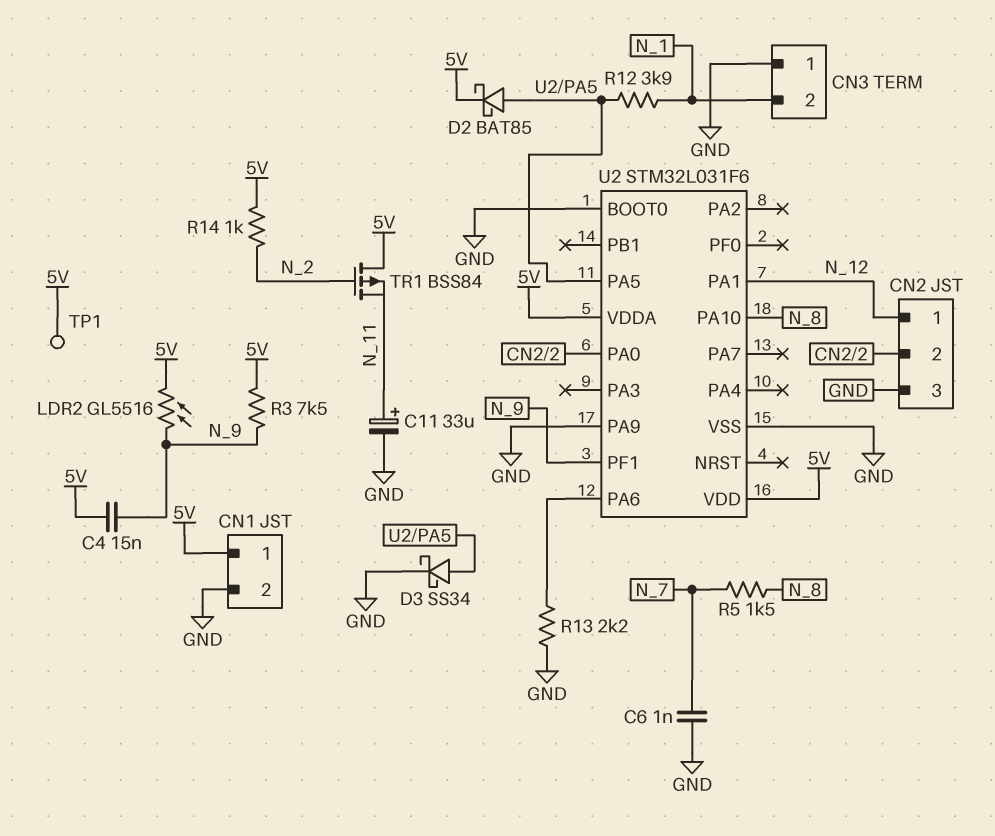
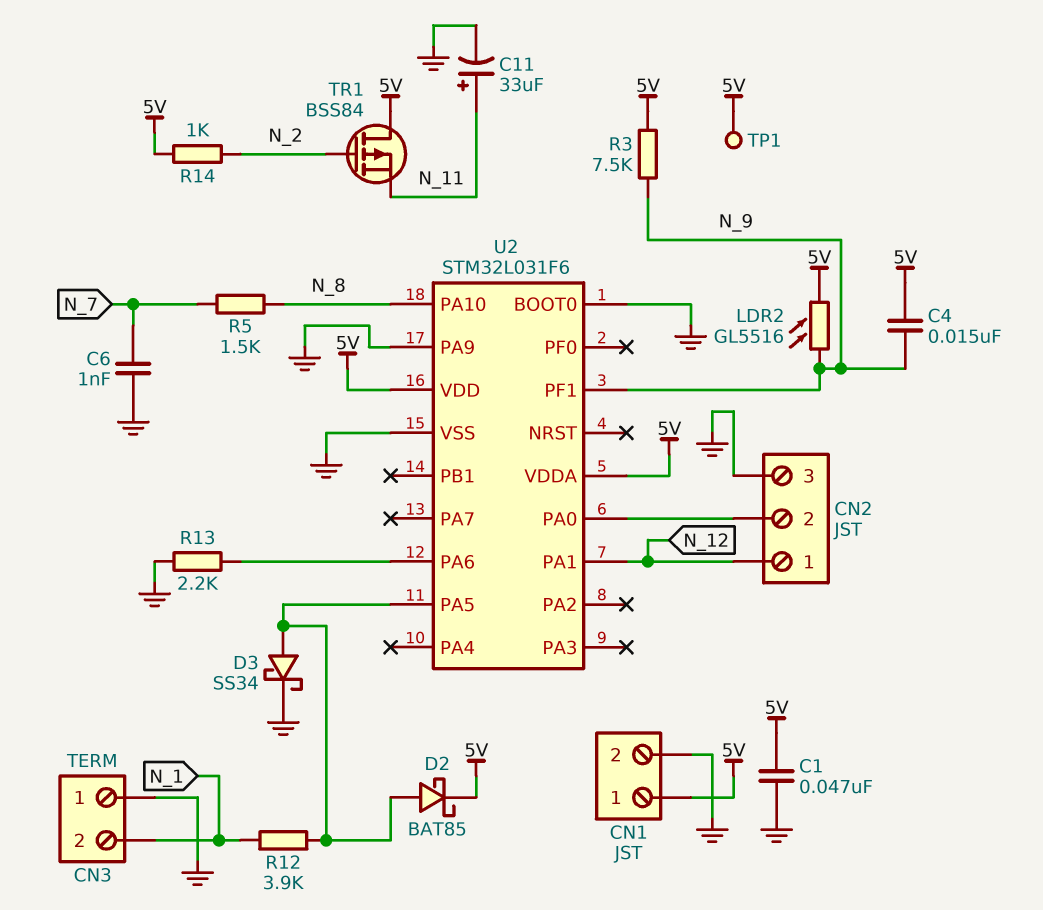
C1: none -> 47nF (5V, GND)

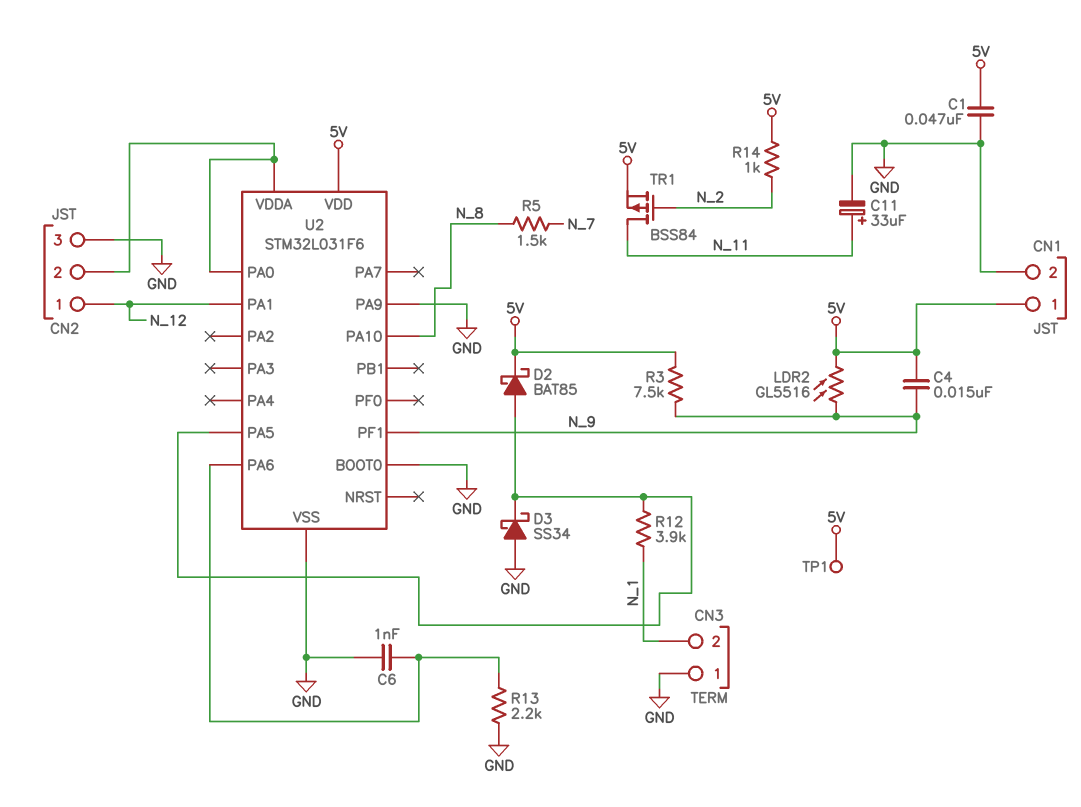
C6: 1nF (GND, N_7) -> 1nF (GND, U2/PA6)
D3: schottky SS34 (A U2/PA5, K GND) -> schottky SS34 (A GND, K U2/PA5)
TR1: PMOS BSS84 (G N_2, D 5V, S N_11) -> PMOS BSS84 (G N_2, D N_11, S 5V)
U2 pin VDDA: 5V -> CN2/2

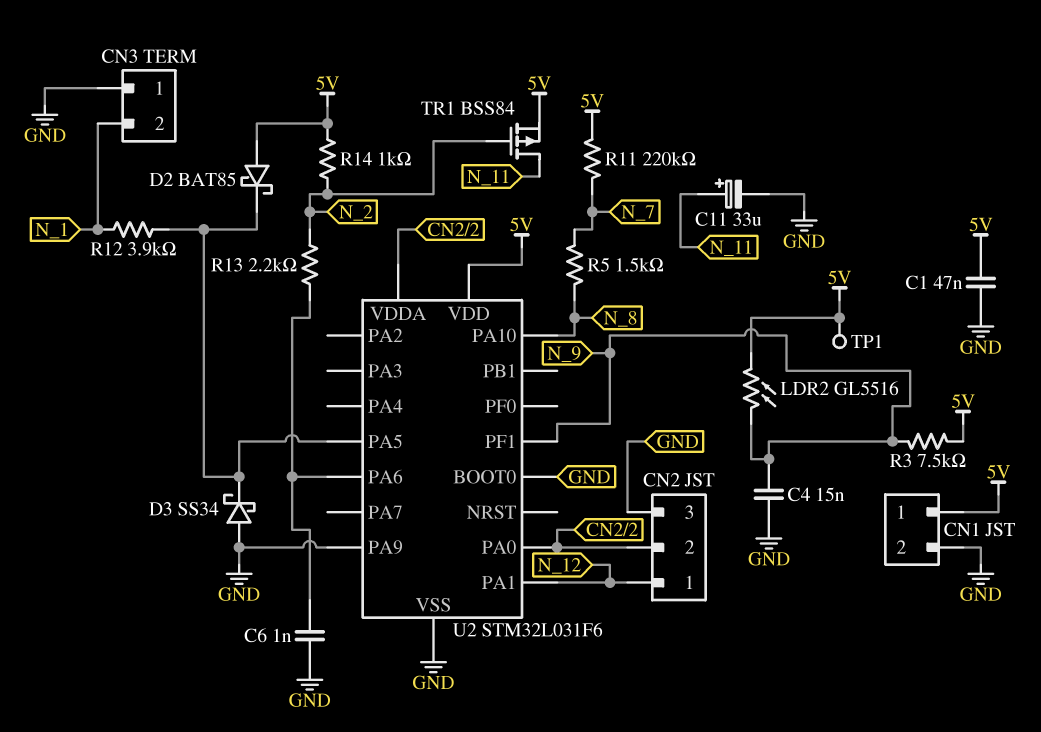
C4: 15nF (5V, N_9) -> 15nF (GND, N_9)
D2: schottky BAT85 (A U2/PA5, K 5V) -> schottky BAT85 (A 5V, K U2/PA5)
R11: none -> 220k (5V, N_7)
R13: 2.2k (GND, U2/PA6) -> 2.2k (N_2, U2/PA6)

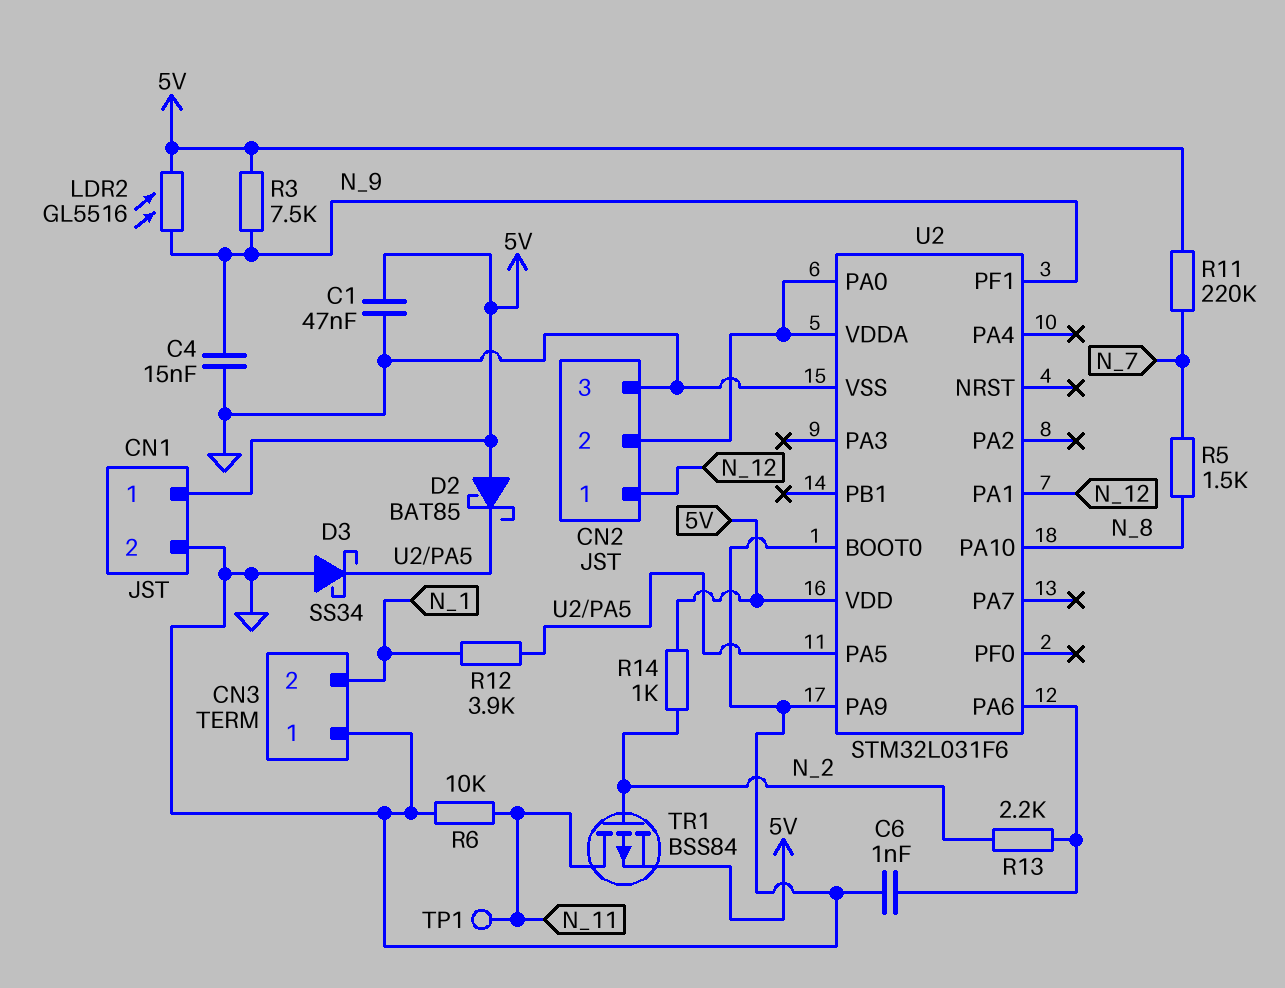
C11: 33uF (plus N_11, minus GND) -> none
R6: none -> 10k (GND, N_11)
TP1: test point (5V) -> test point (N_11)

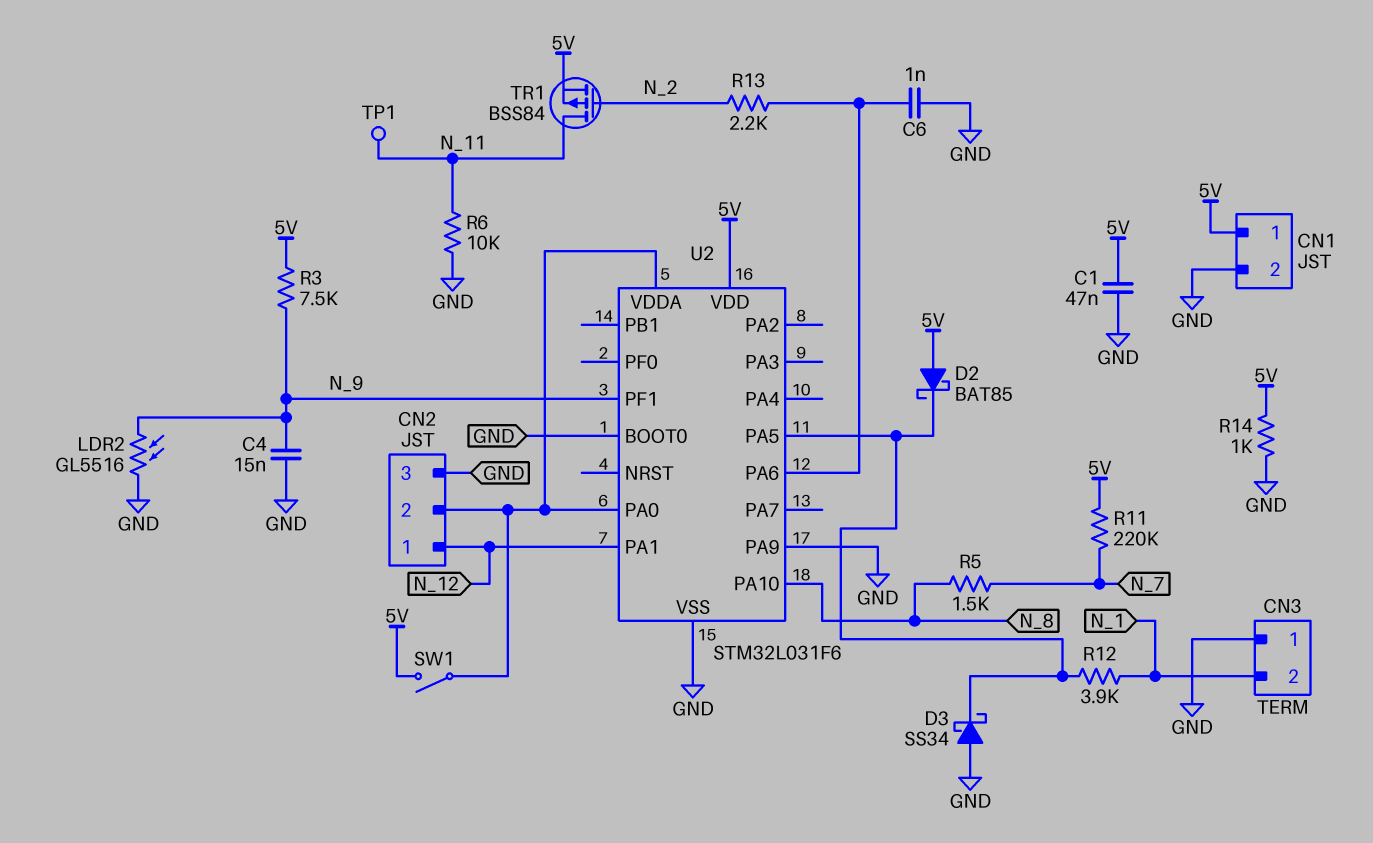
LDR2: GL5516 (5V, N_9) -> GL5516 (GND, N_9)
R14: 1k (5V, N_2) -> 1k (5V, GND)
SW1: none -> switch (5V, CN2/2)

